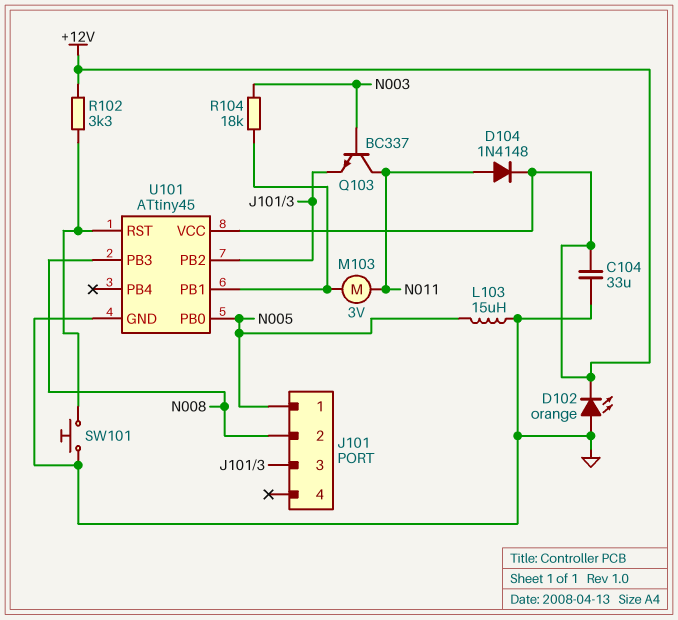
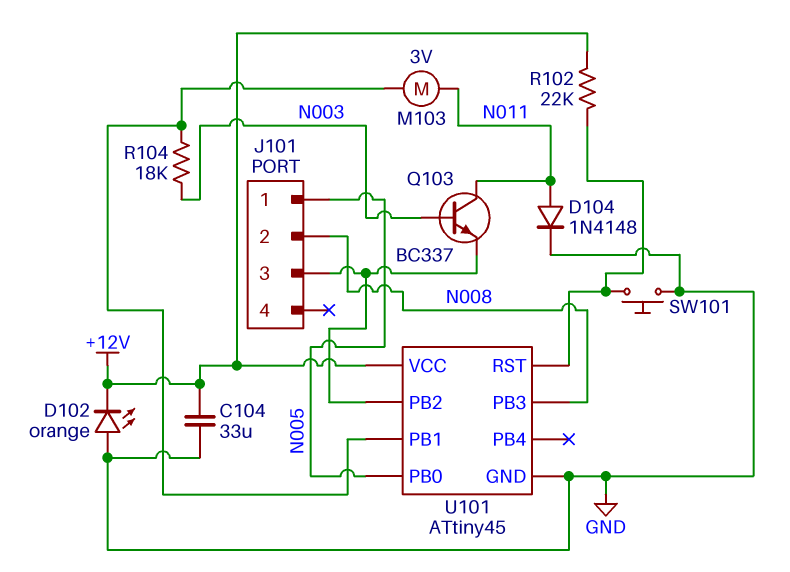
D104: diode 1N4148 (A N011, K +12V) -> diode 1N4148 (A N011, K GND)
L103: 15uH (GND, N005) -> none
R102: 3.3k (+12V, U101/RST) -> 22k (+12V, U101/RST)

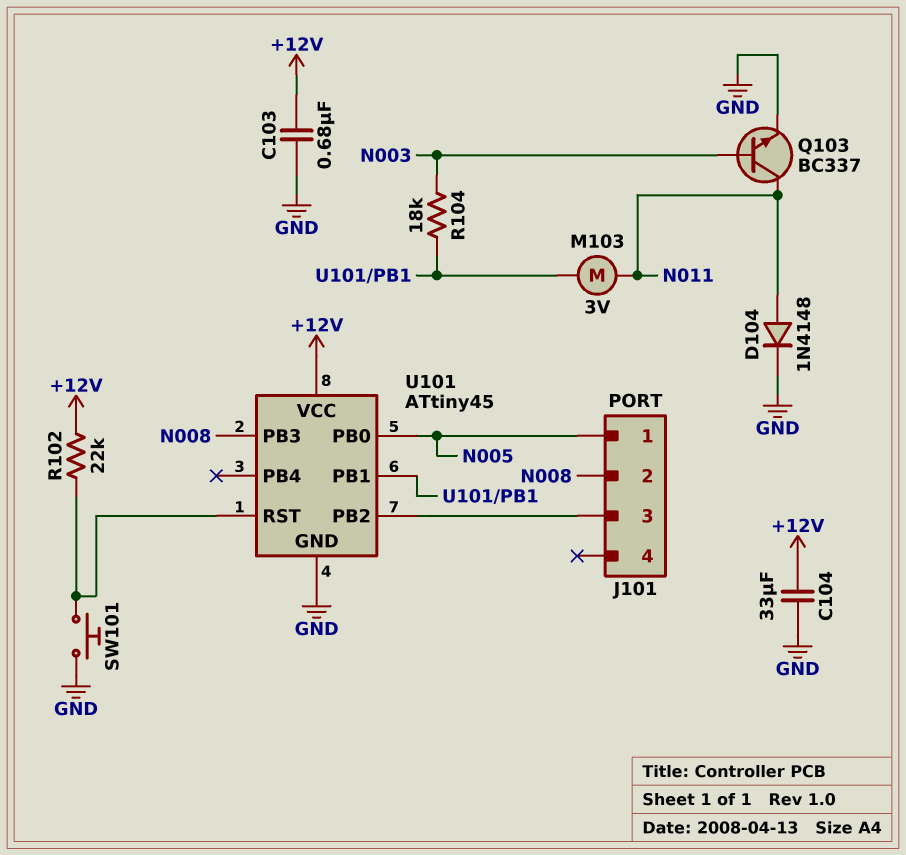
C103: none -> 680nF (+12V, GND)
D102: LED orange (A GND, K +12V) -> none
Q103: NPN BC337 (B N003, C N011, E J101/3) -> NPN BC337 (B N003, C N011, E GND)

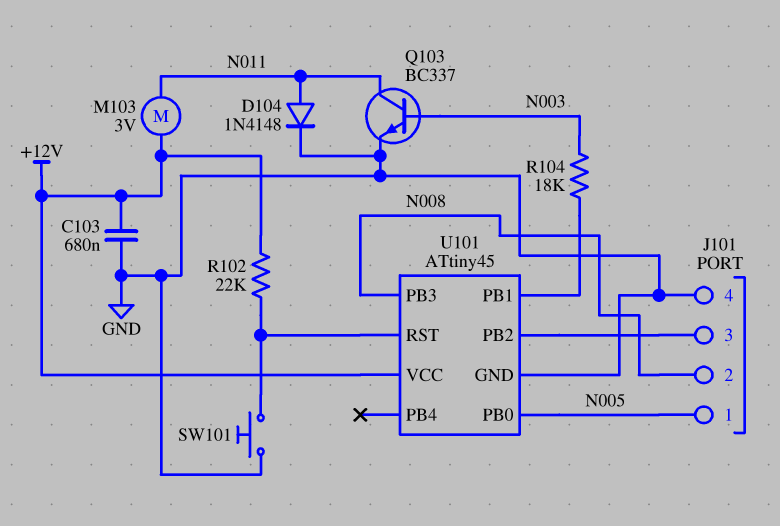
C104: 33uF (+12V, GND) -> none
J101 pin 4: none -> GND
M103: motor 3V (N011, U101/PB1) -> motor 3V (+12V, N011)

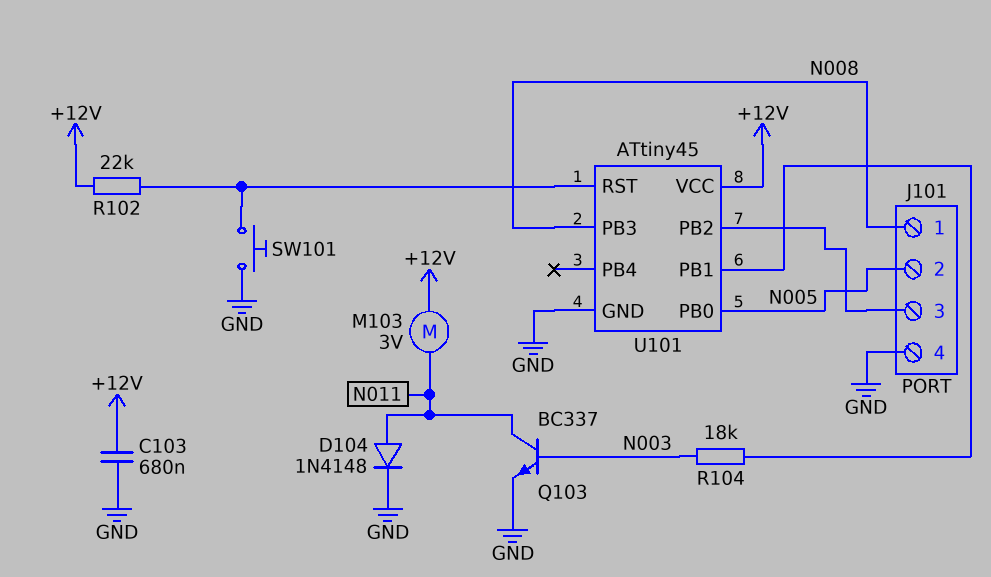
J101 pin 1: N005 -> N008
J101 pin 2: N008 -> N005

